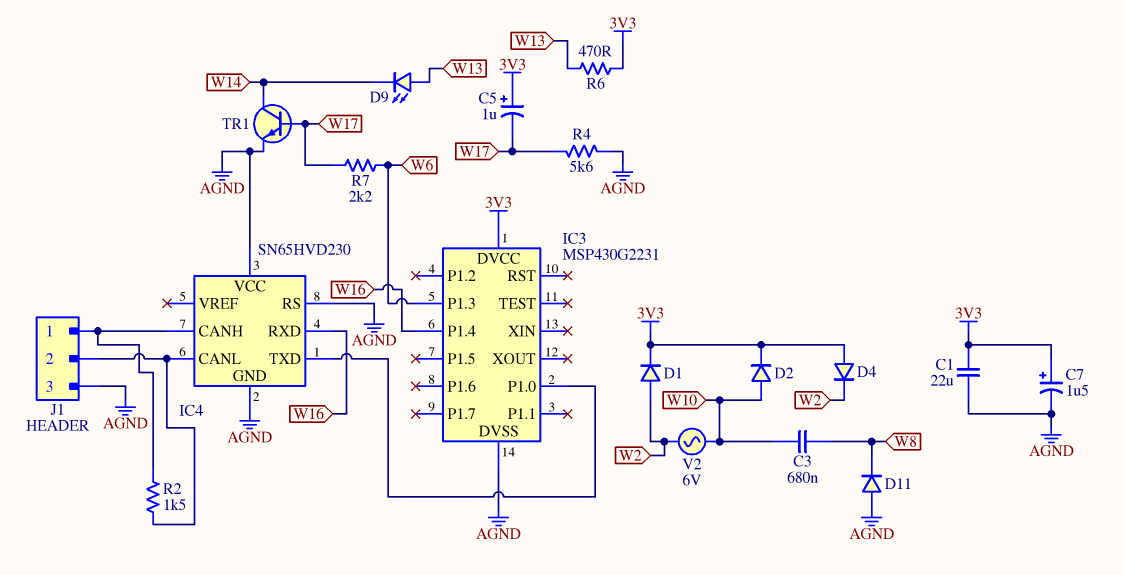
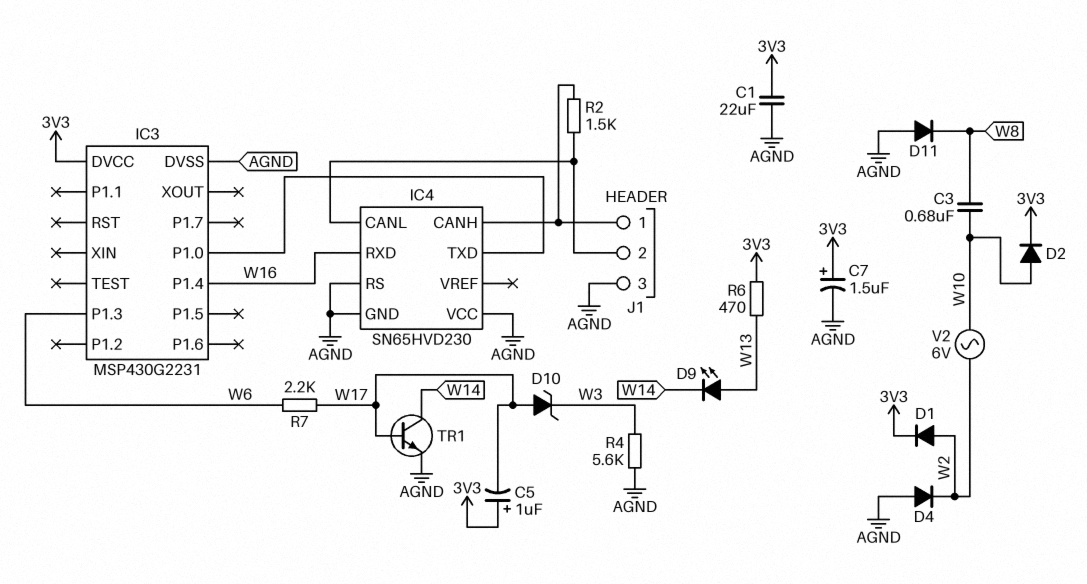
D4: diode (A 3V3, K W2) -> diode (A AGND, K W2)
D10: none -> zener (A W17, K W3)
R4: 5.6k (AGND, W17) -> 5.6k (AGND, W3)

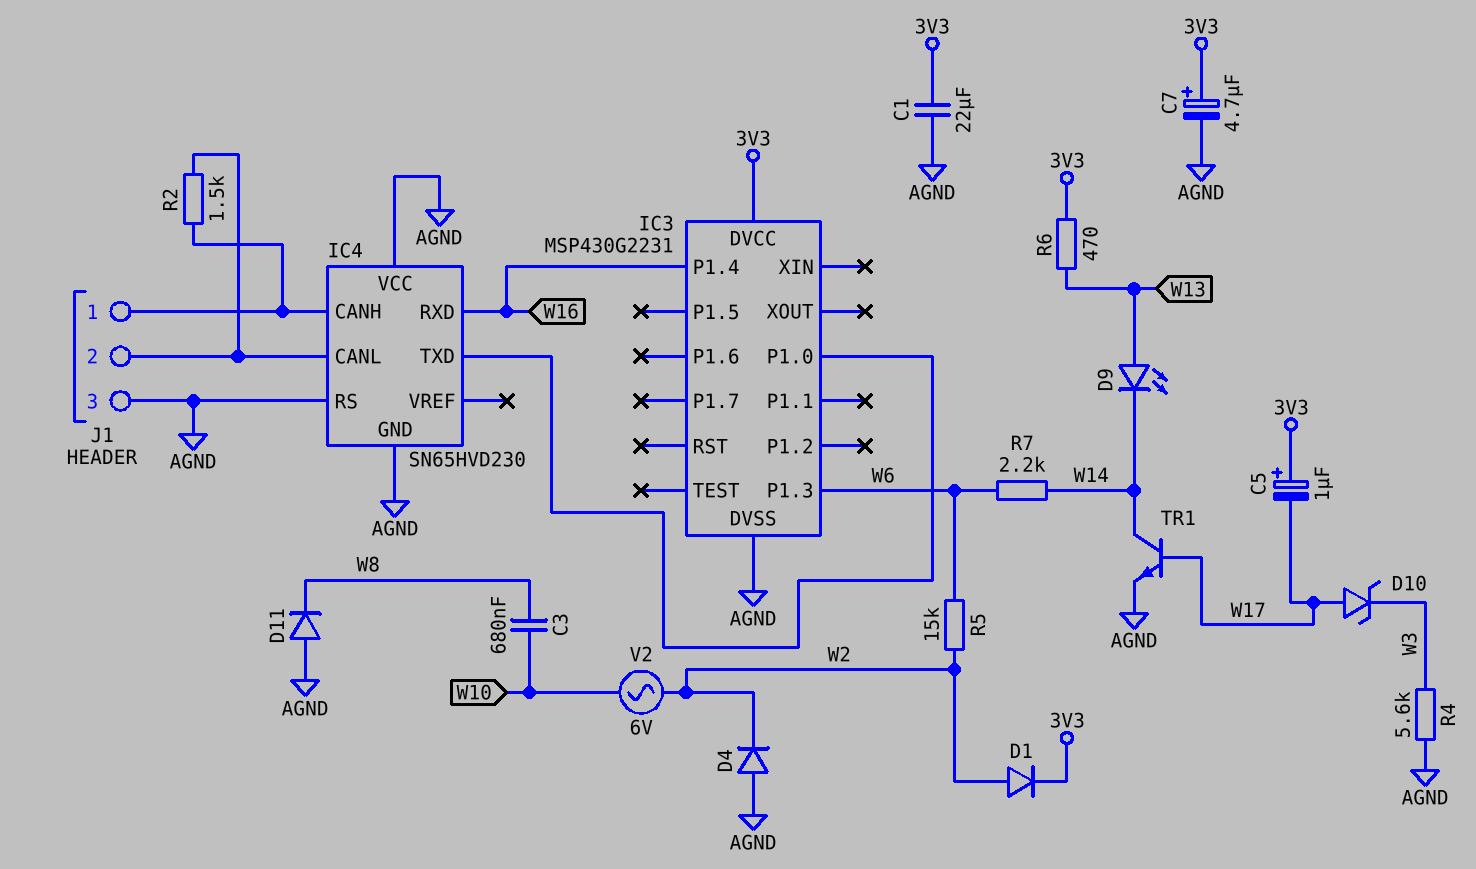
C7: 1.5uF (plus 3V3, minus AGND) -> 4.7uF (plus 3V3, minus AGND)
D2: diode (A W10, K 3V3) -> none
R5: none -> 15k (W2, W6)
R7: 2.2k (W6, W17) -> 2.2k (W6, W14)

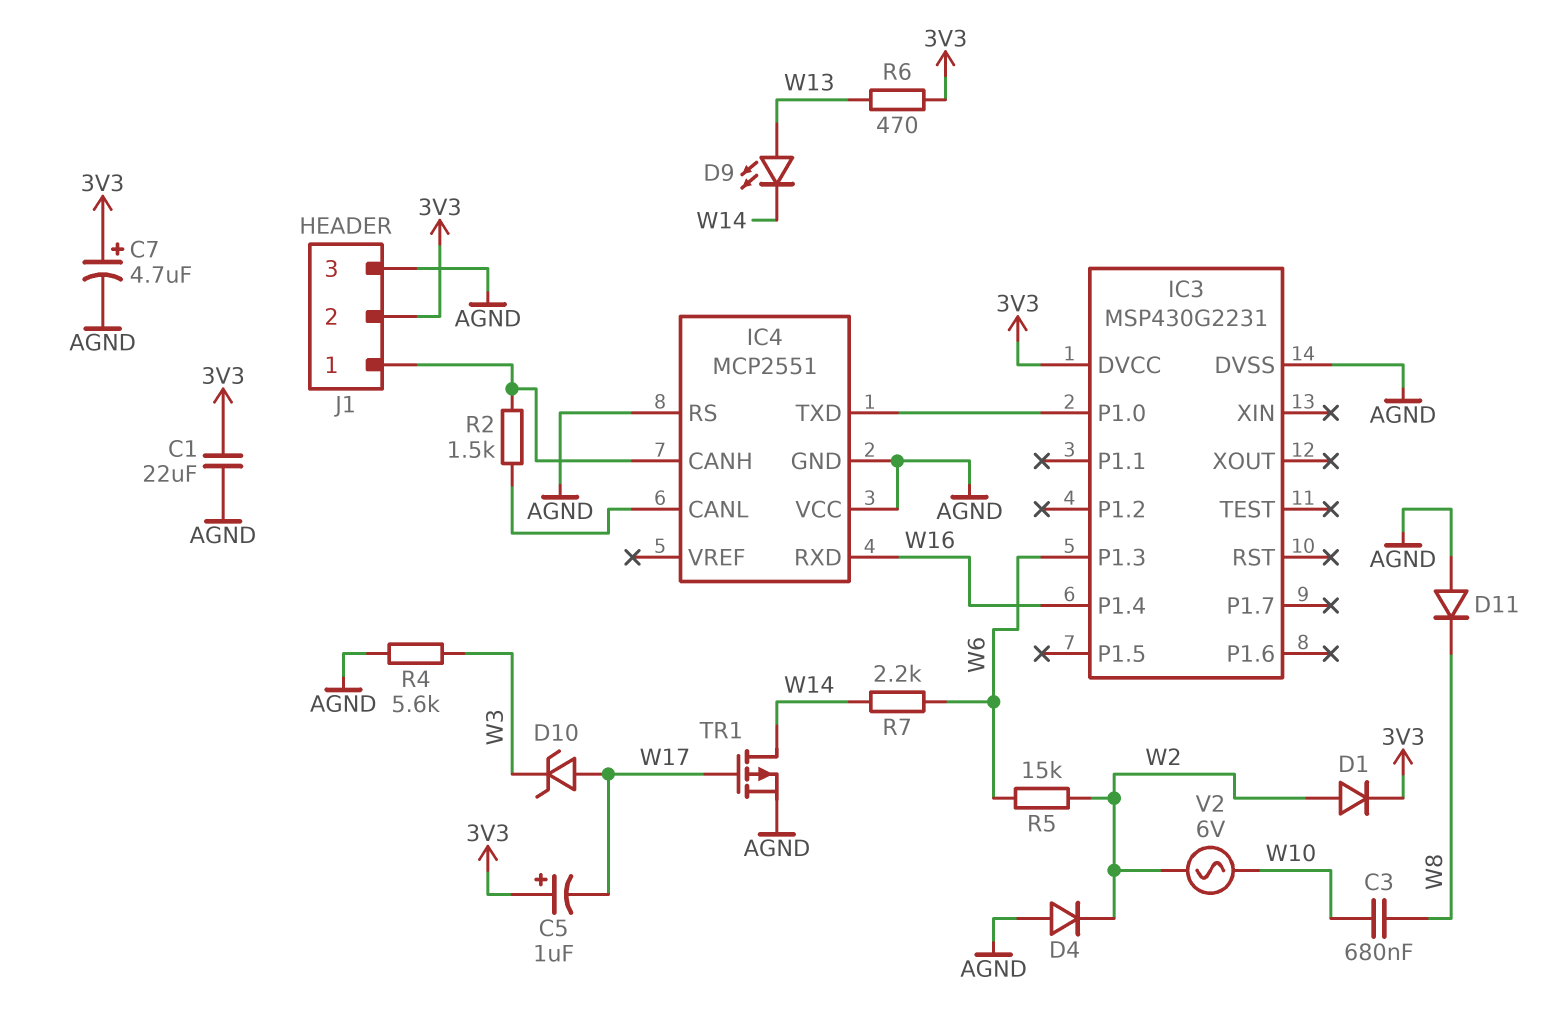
IC4: SN65HVD230 -> MCP2551
J1 pin 2: IC4/CANL -> 3V3
TR1: NPN (B W17, C W14, E AGND) -> PMOS (G W17, D W14, S AGND)

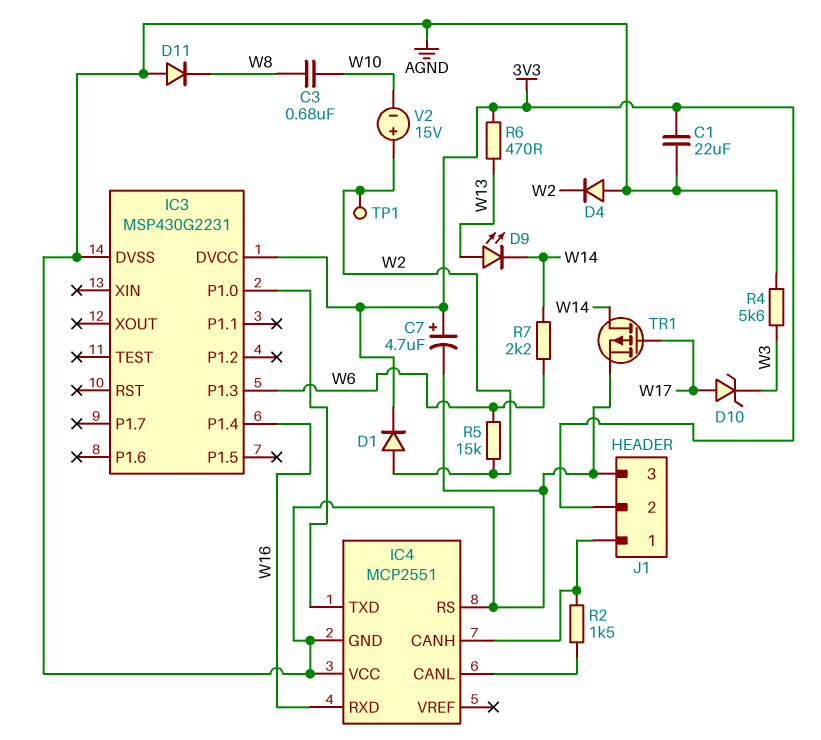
C5: 1uF (plus 3V3, minus W17) -> none
TP1: none -> test point (W2)
V2: AC 6V (W2, W10) -> 15V (plus W2, minus W10)

